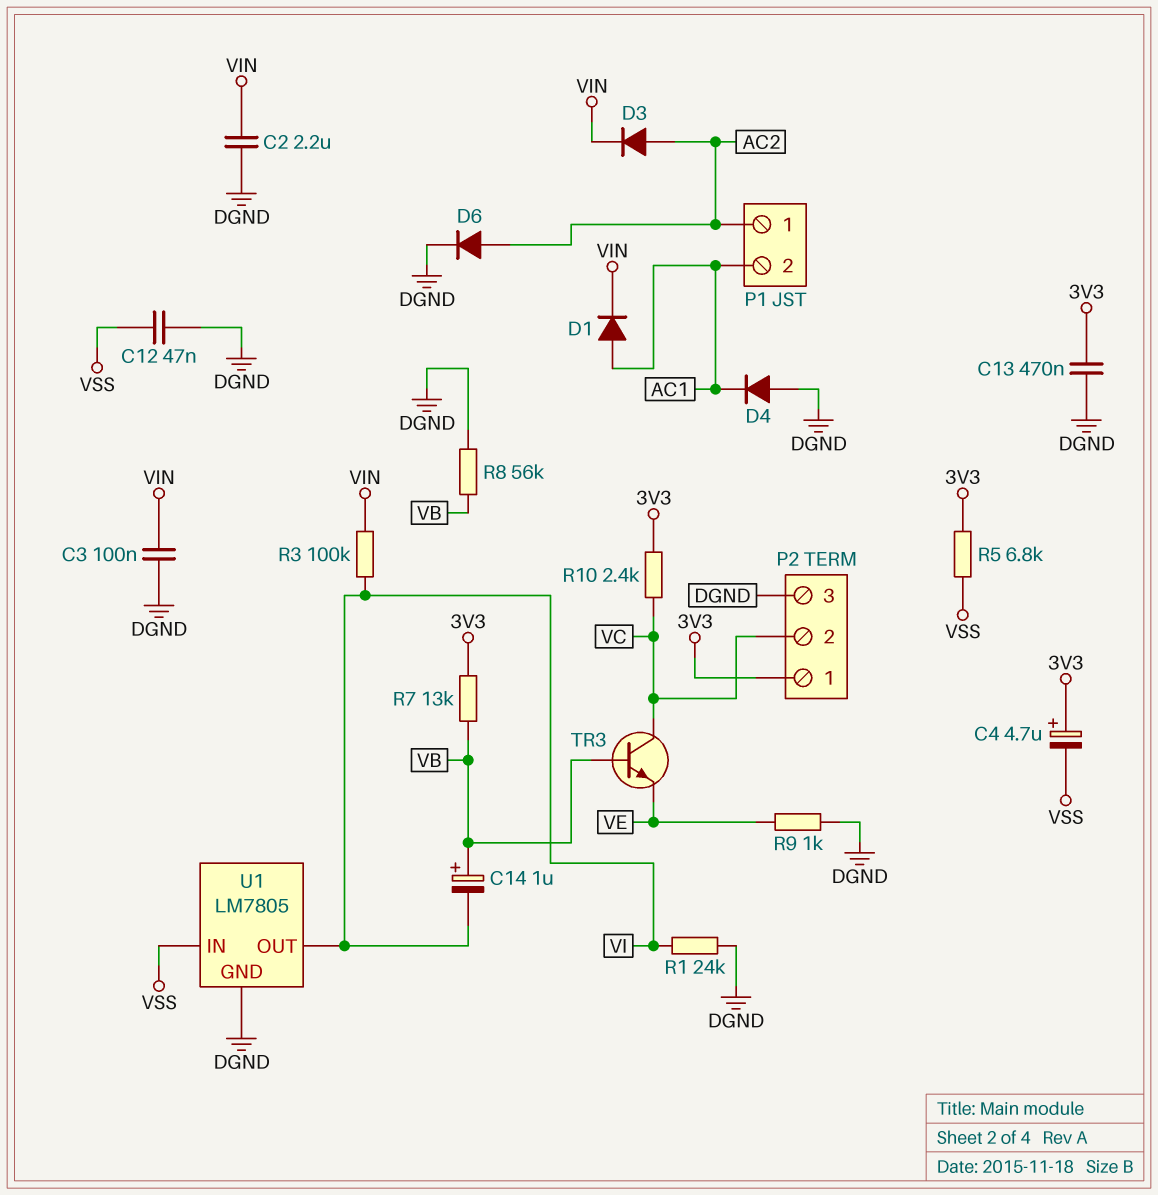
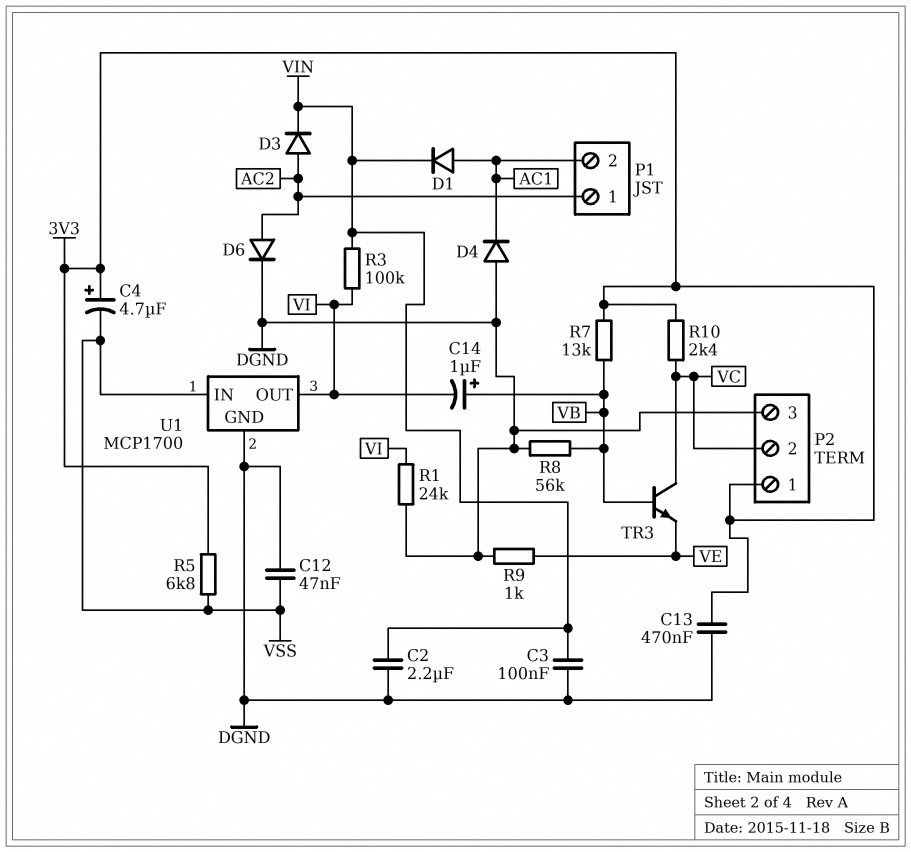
U1: LM7805 -> MCP1700

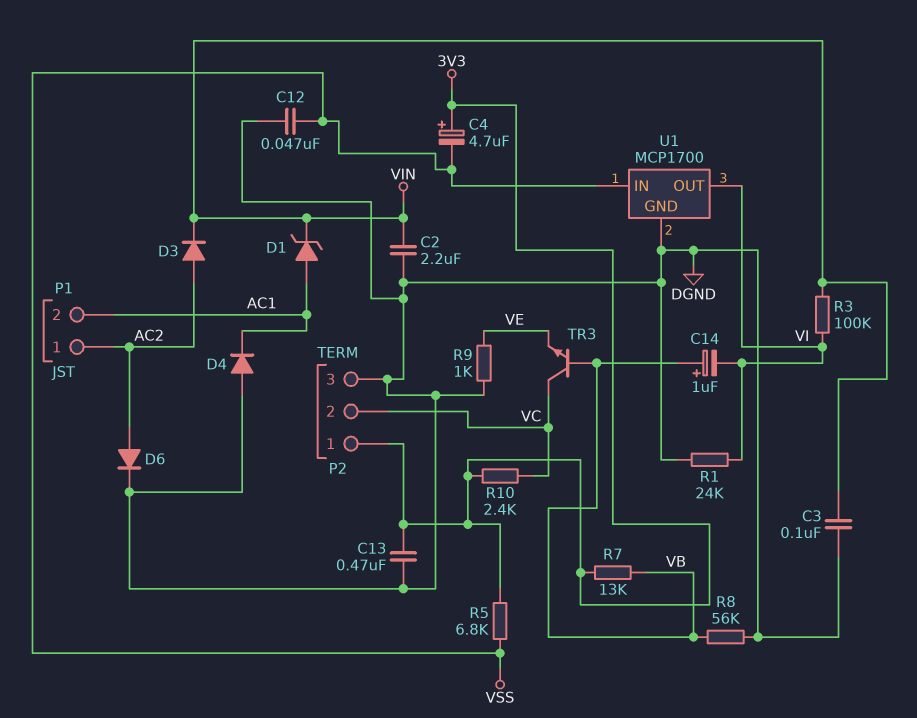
D1: diode (A AC1, K VIN) -> zener (A AC1, K VIN)

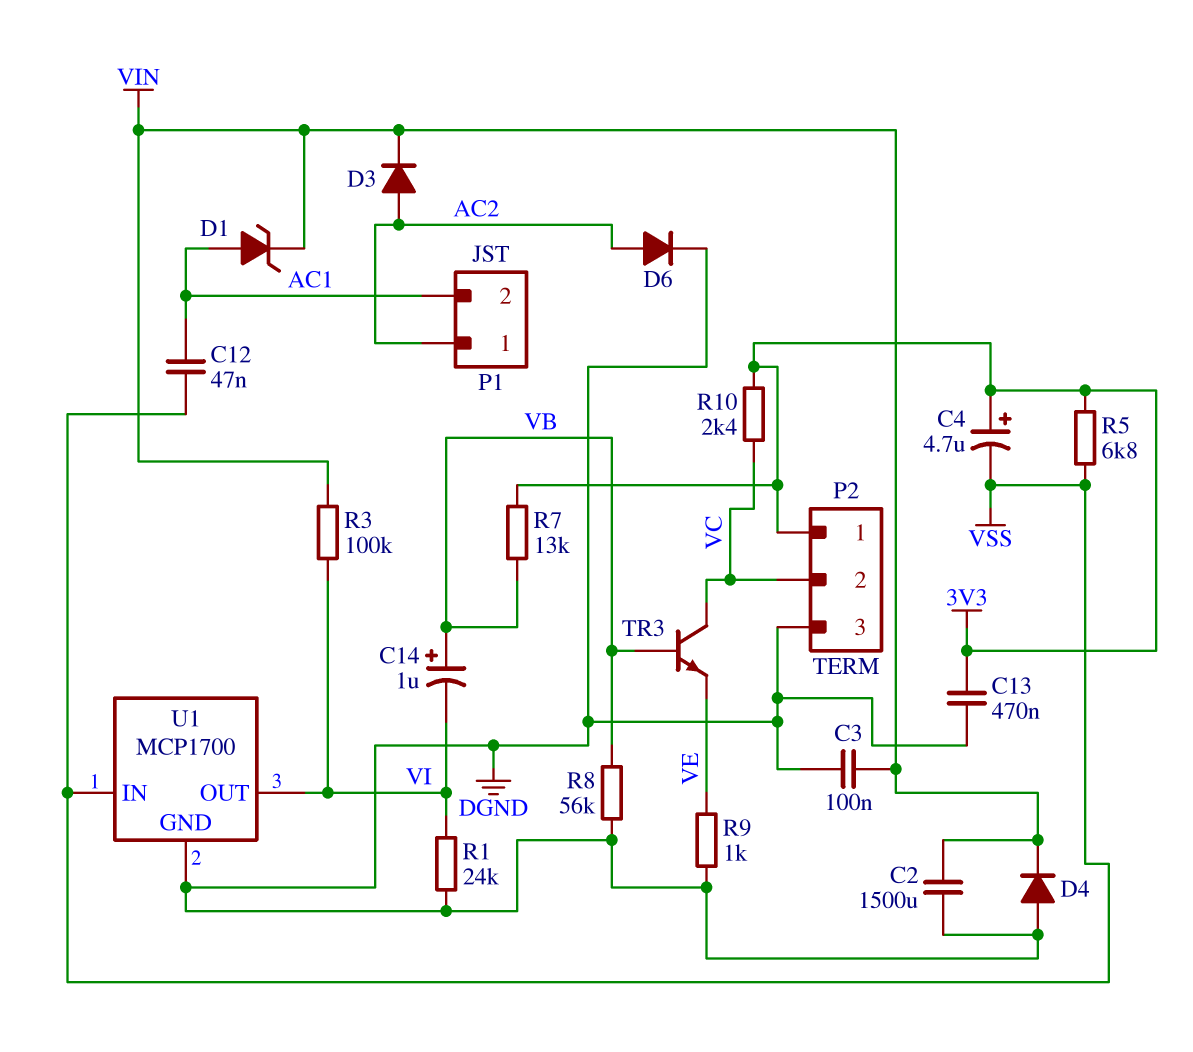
C2: 2.2uF (DGND, VIN) -> 1500uF (DGND, VIN)
C12: 47nF (DGND, VSS) -> 47nF (AC1, VSS)
D4: diode (A DGND, K AC1) -> diode (A DGND, K VIN)

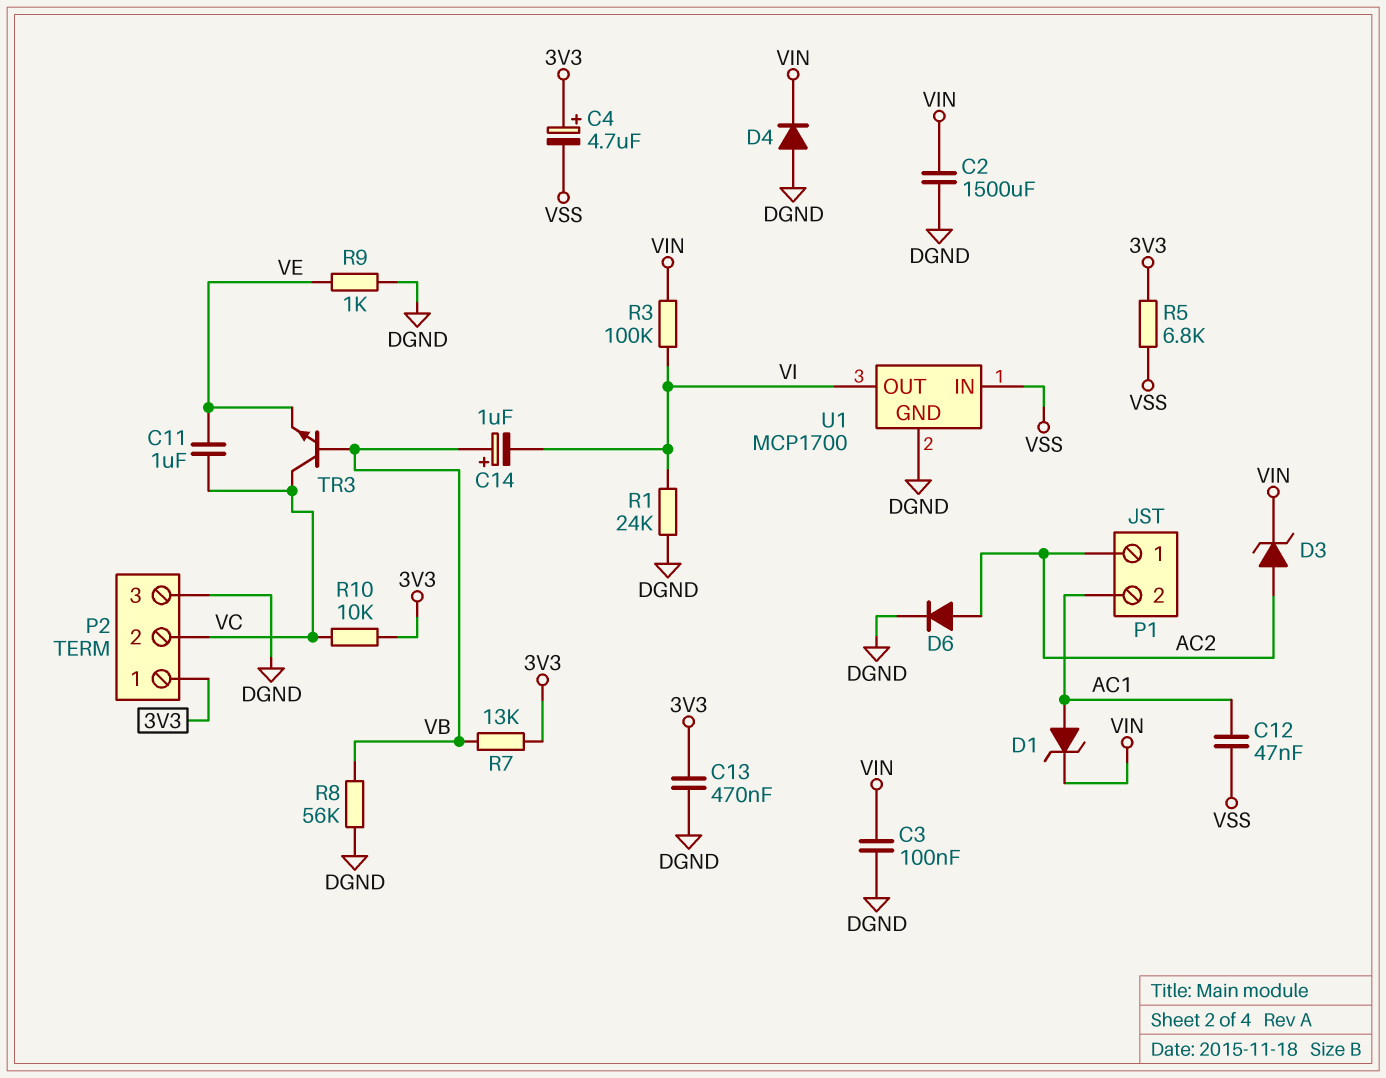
C11: none -> 1uF (VC, VE)
D3: diode (A AC2, K VIN) -> zener (A AC2, K VIN)
R10: 2.4k (3V3, VC) -> 10k (3V3, VC)

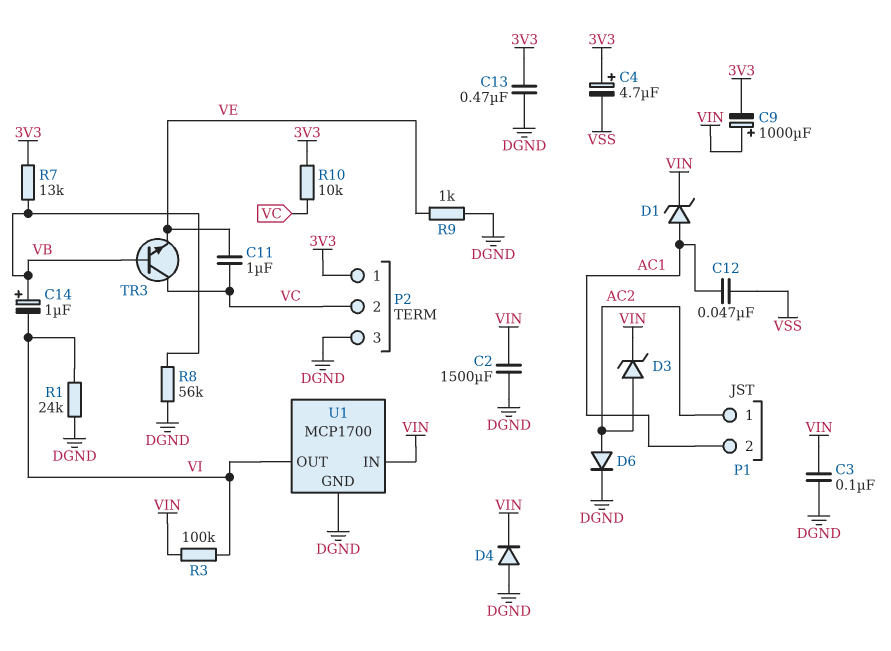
C9: none -> 1000uF (plus VIN, minus 3V3)
R5: 6.8k (3V3, VSS) -> none
U1 pin IN: VSS -> VIN

